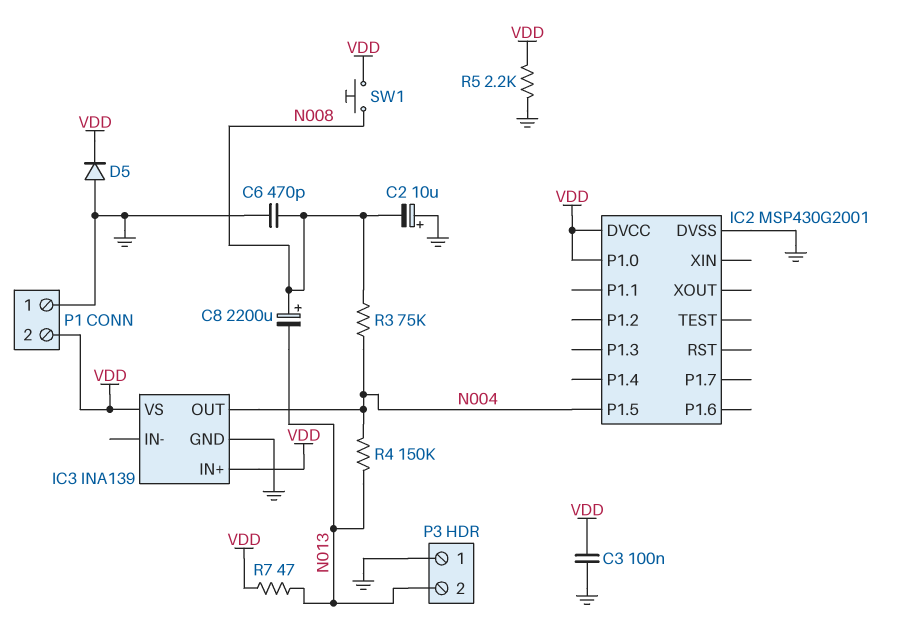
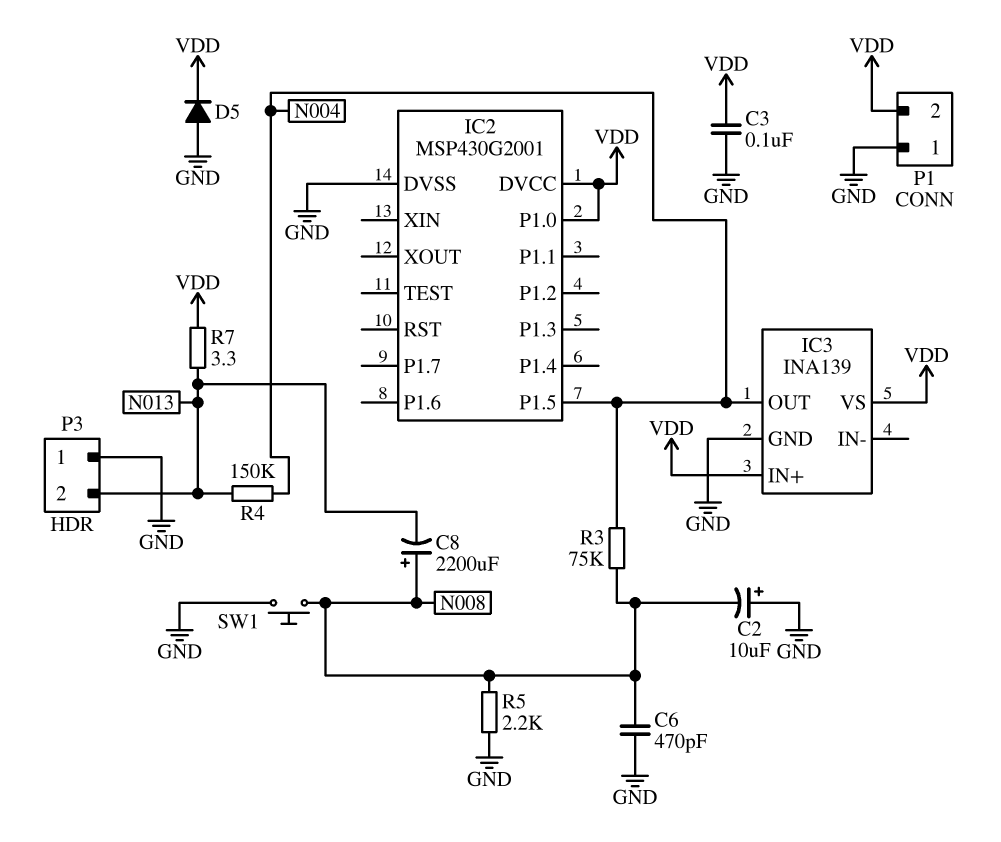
R5: 2.2k (GND, VDD) -> 2.2k (GND, N008)
R7: 47 (N013, VDD) -> 3.3 (N013, VDD)
SW1: button (N008, VDD) -> button (GND, N008)

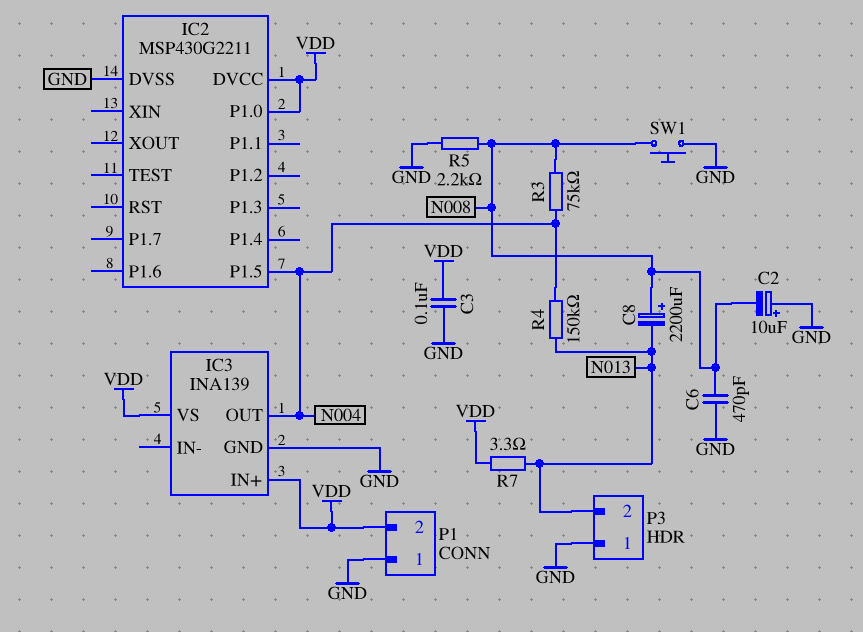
D5: diode (A GND, K VDD) -> none
IC2: MSP430G2001 -> MSP430G2211

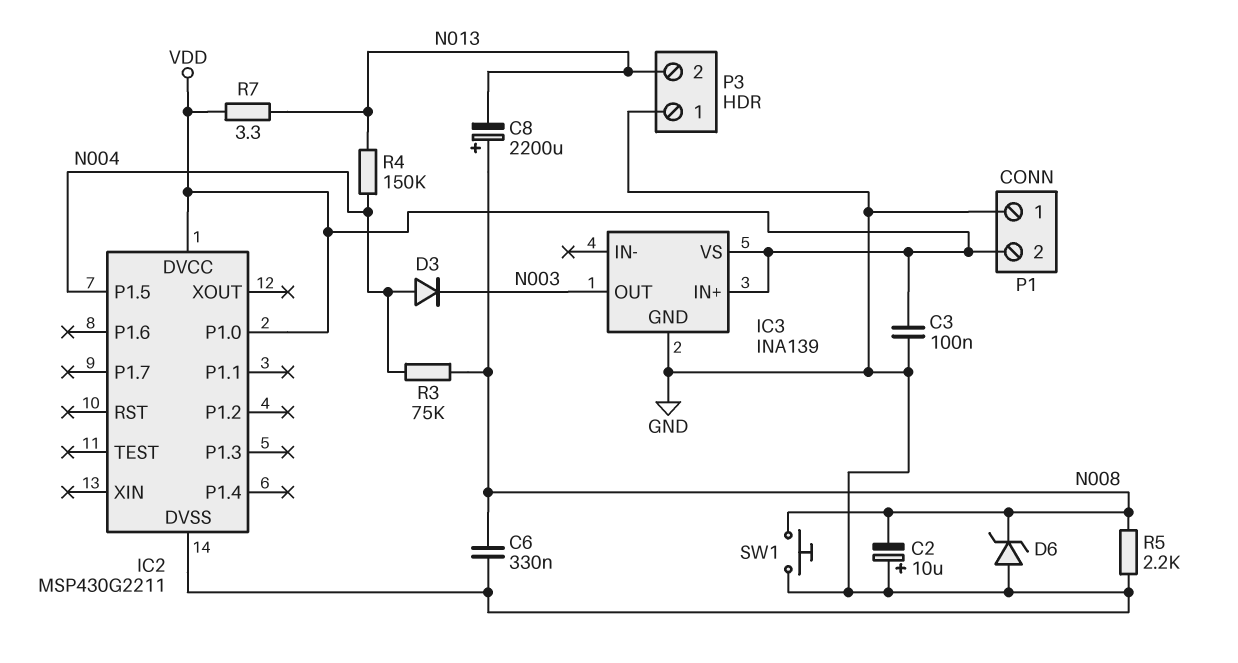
C6: 470pF (GND, N008) -> 330nF (GND, N008)
D3: none -> diode (A N004, K N003)
D6: none -> zener (A GND, K N008)
IC3 pin OUT: N004 -> N003

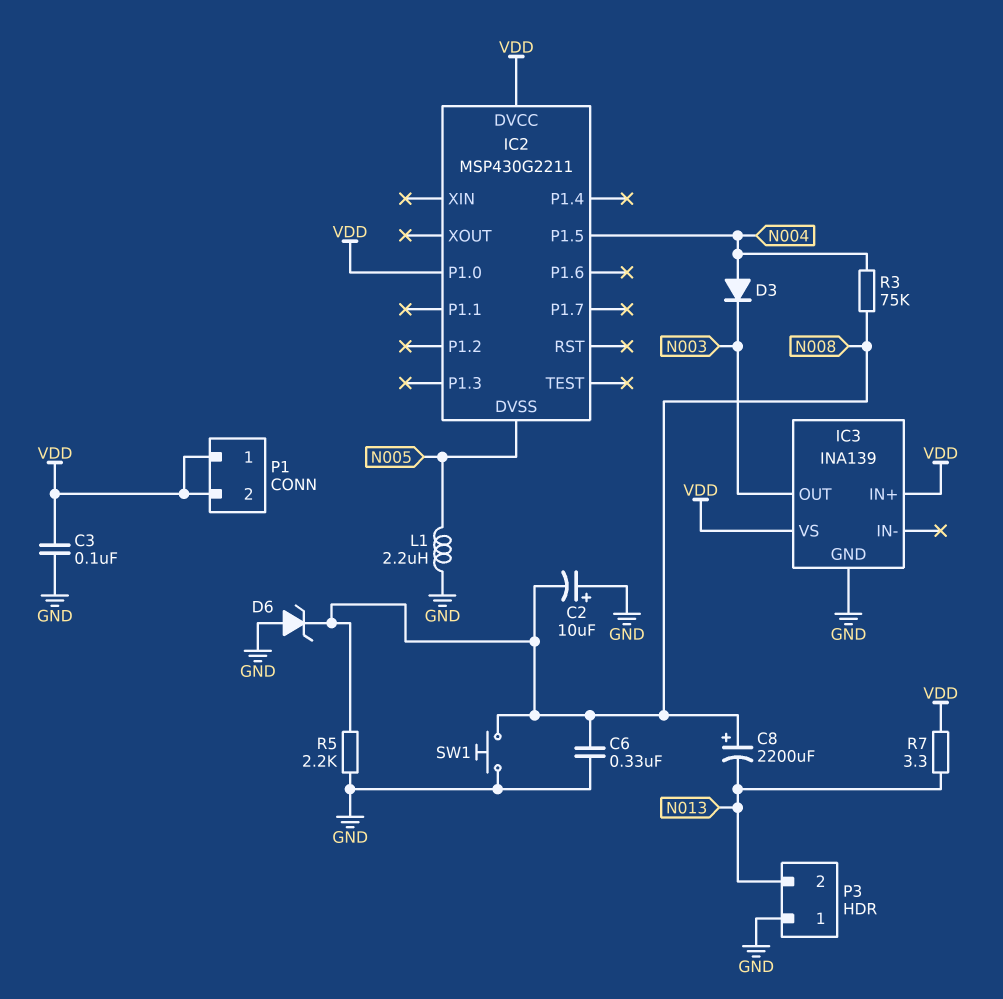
IC2 pin DVSS: GND -> N005
L1: none -> 2.2uH (GND, N005)
P1 pin 1: GND -> VDD
R4: 150k (N004, N013) -> none

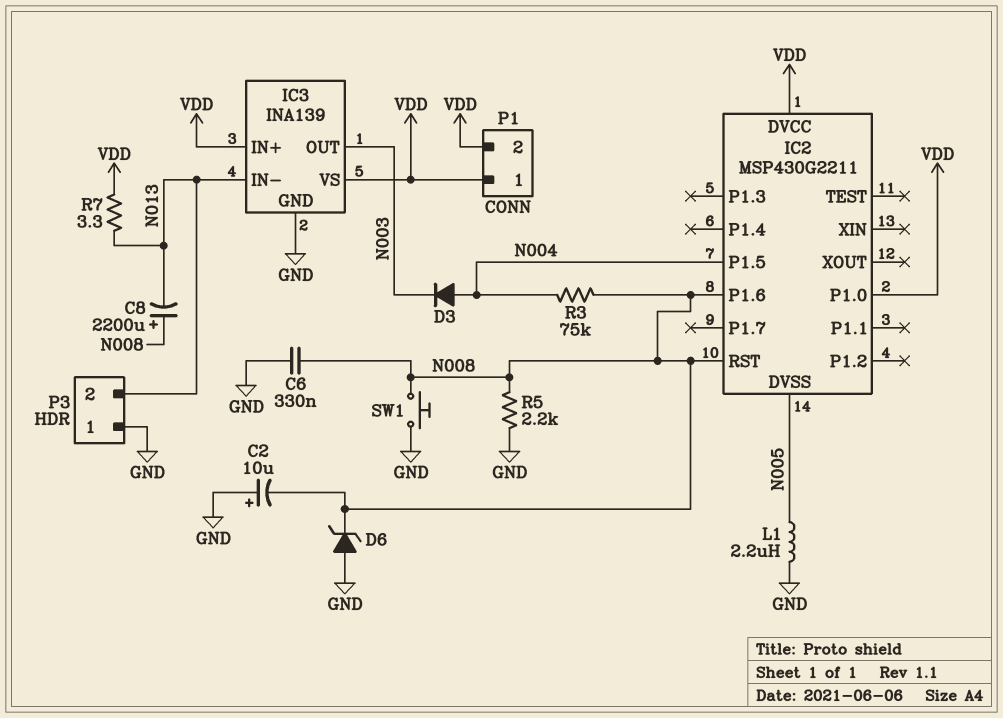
C3: 100nF (GND, VDD) -> none
IC2 pin P1.6: none -> N008
IC2 pin RST: none -> N008
IC3 pin IN-: none -> N013

